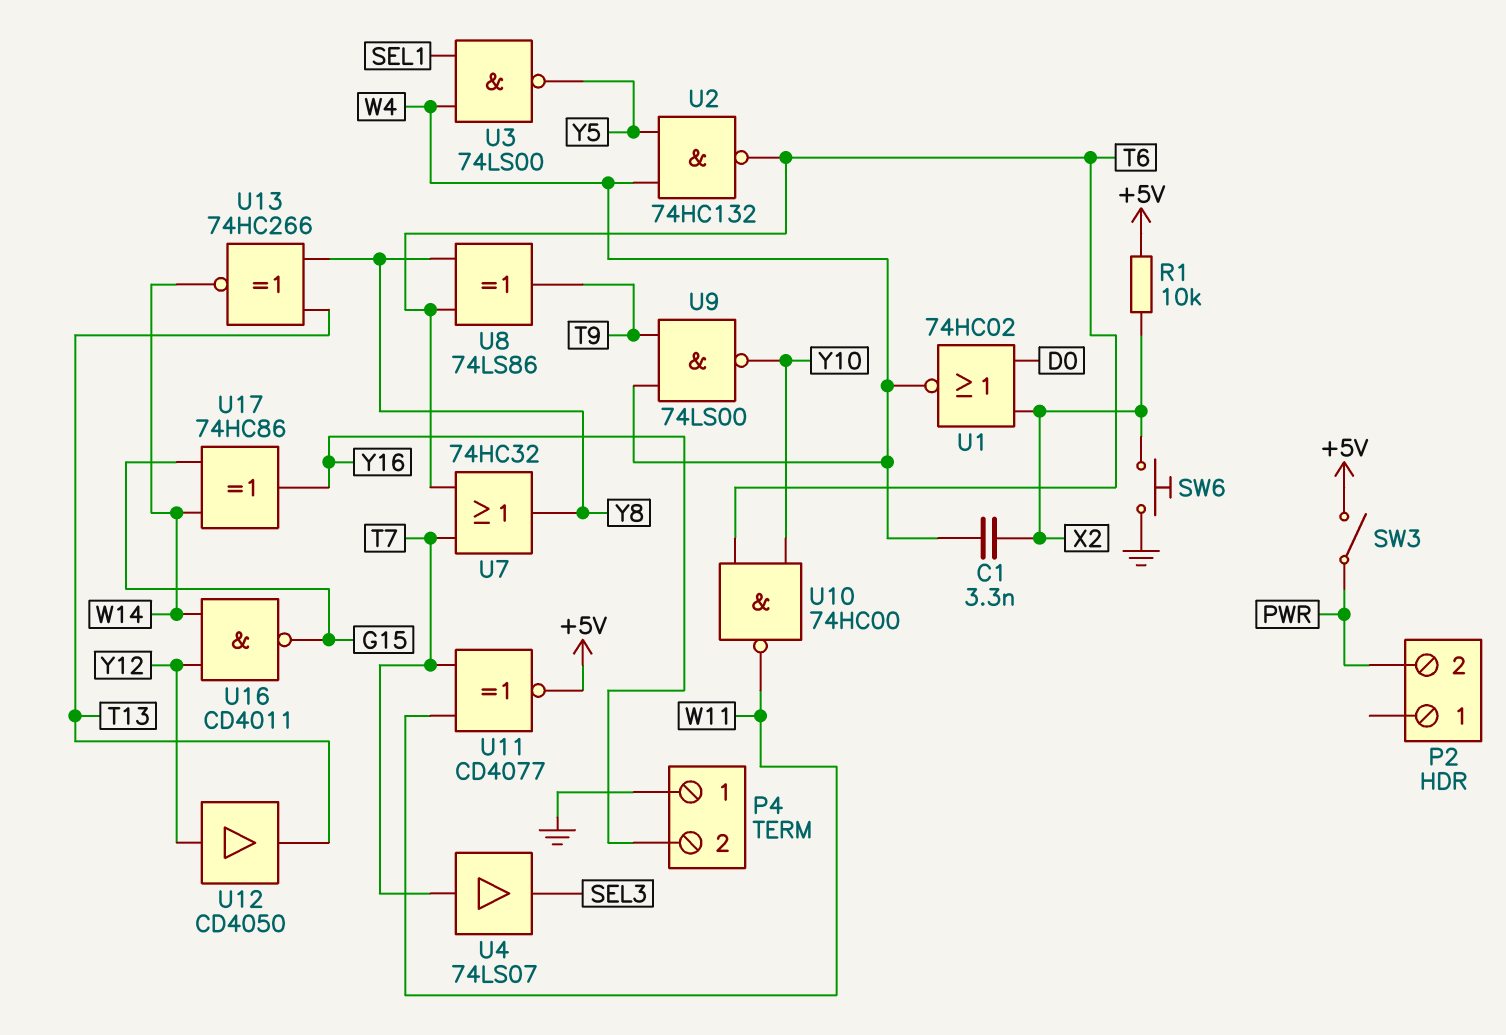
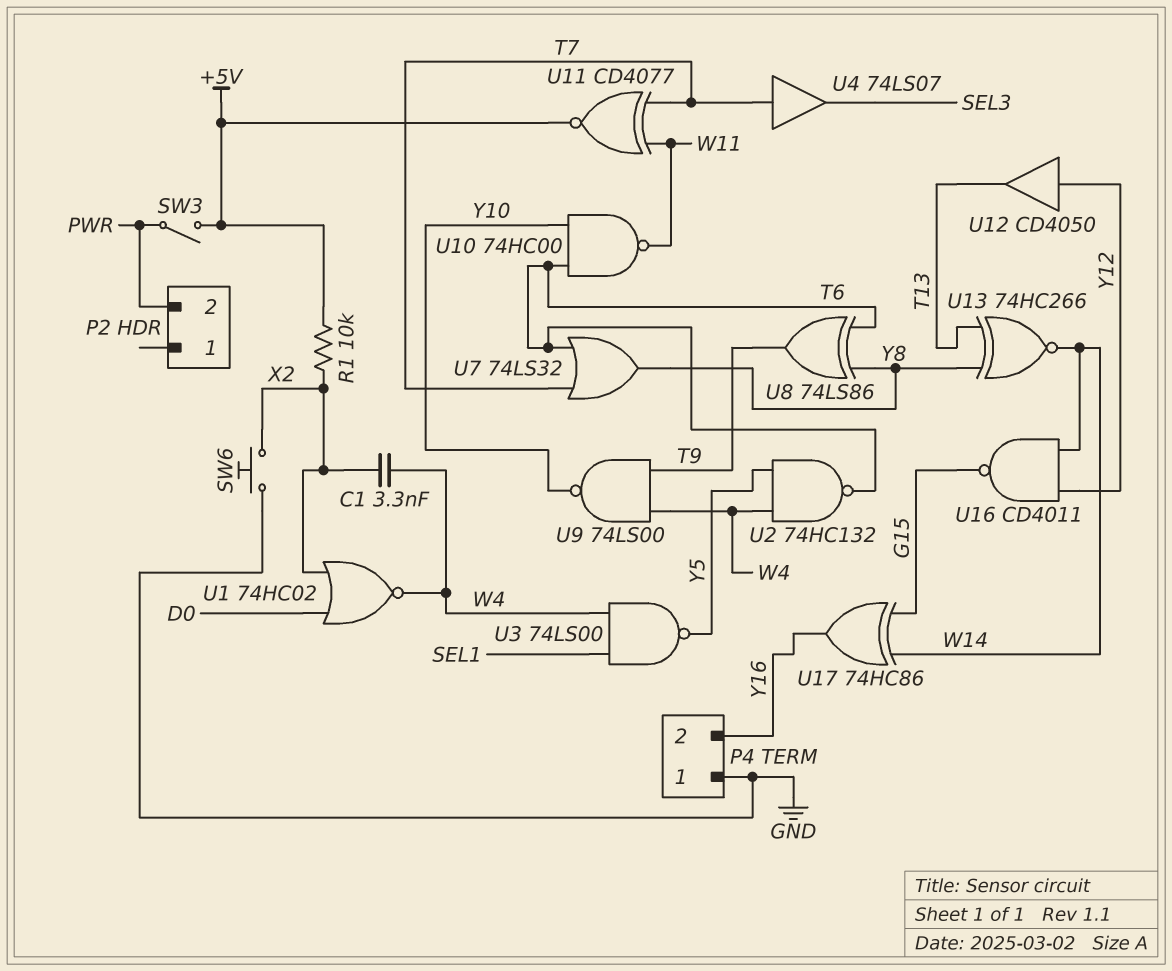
U7: OR 74HC32 (in T6, in T7, out Y8) -> OR 74LS32 (in T6, in T7, out Y8)

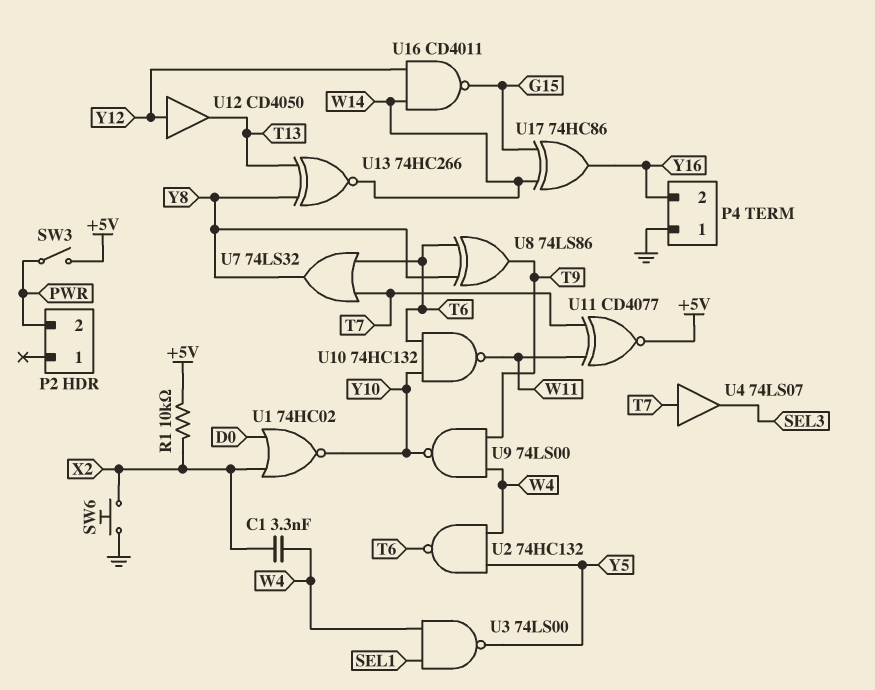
U1: NOR 74HC02 (in D0, in X2, out W4) -> NOR 74HC02 (in D0, in X2, out Y10)
U10: NAND 74HC00 (in T6, in Y10, out W11) -> NAND 74HC132 (in T6, in Y10, out W11)

